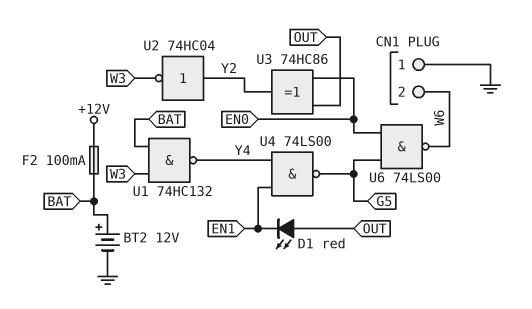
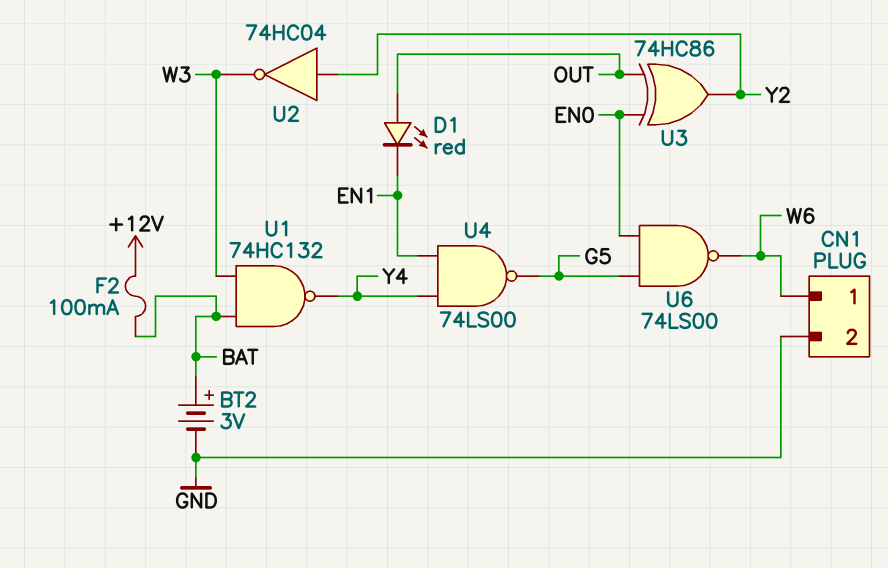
BT2: 12V (plus BAT, minus GND) -> 3V (plus BAT, minus GND)
CN1 pin 1: GND -> W6
CN1 pin 2: W6 -> GND

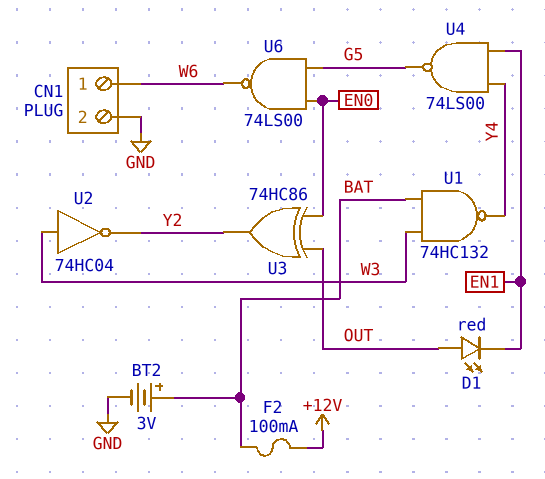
U2: NOT 74HC04 (in Y2, out W3) -> NOT 74HC04 (in W3, out Y2)

